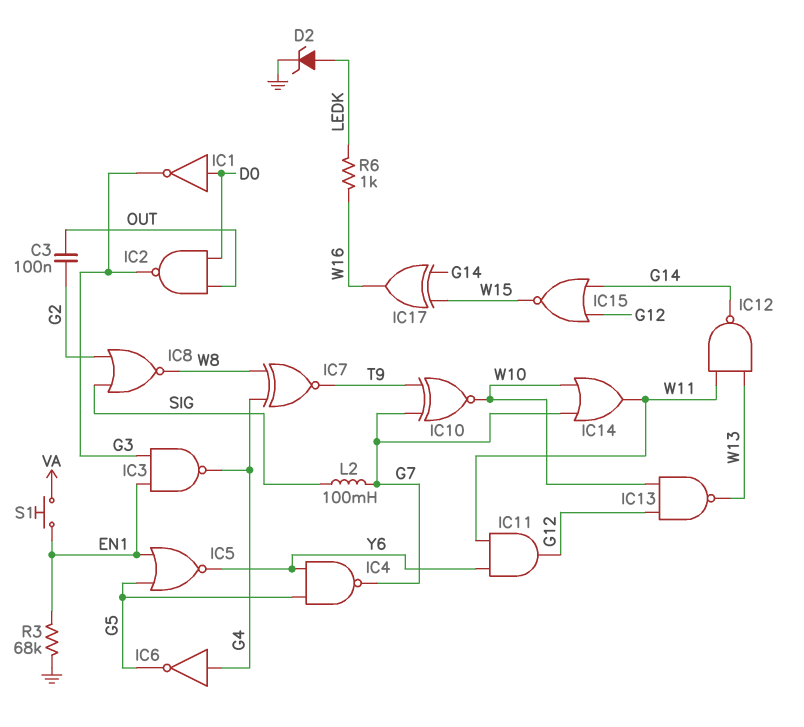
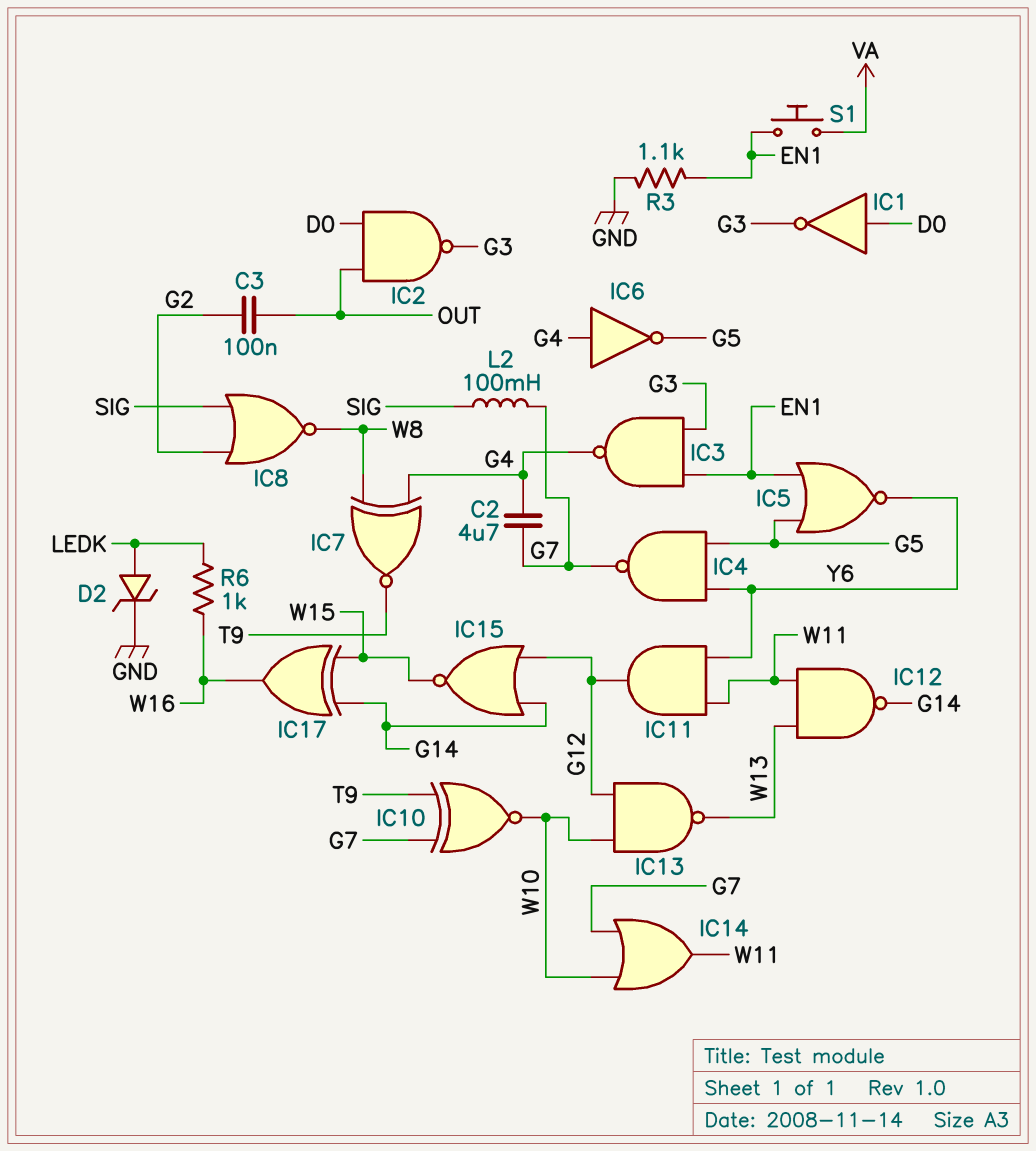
C2: none -> 4.7uF (G4, G7)
R3: 68k (EN1, GND) -> 1.1k (EN1, GND)

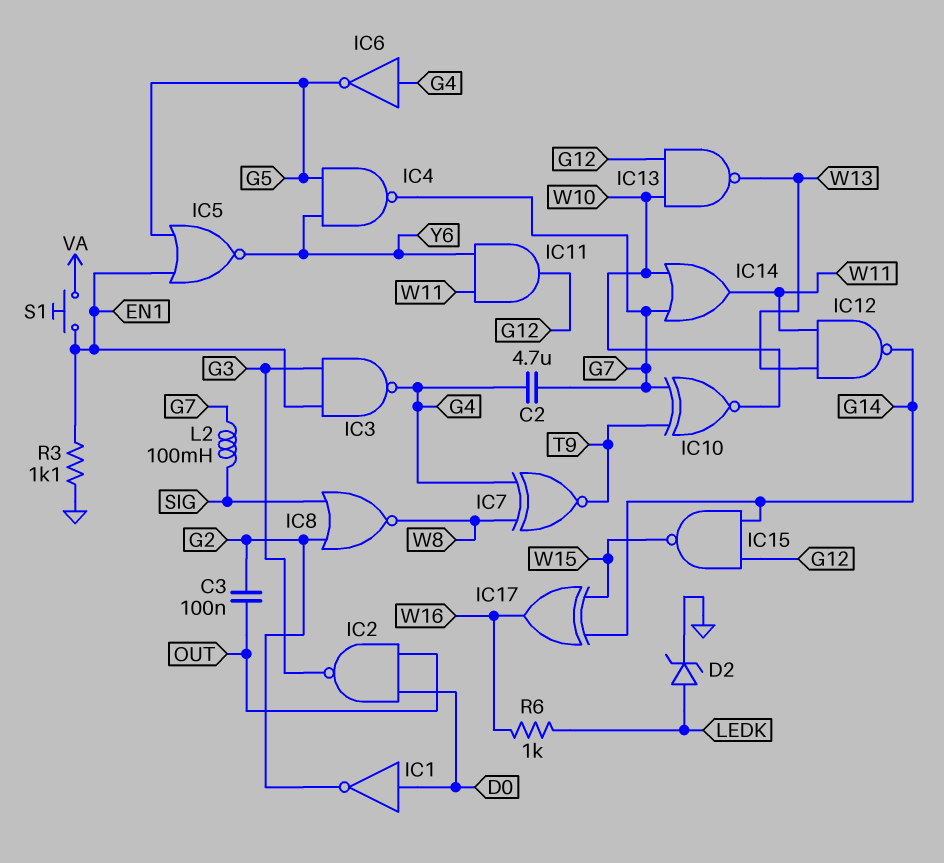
IC1: NOT (in D0, out G3) -> NOT (in D0, out G2)
IC15: NOR (in G12, in G14, out W15) -> NAND (in G12, in G14, out W15)

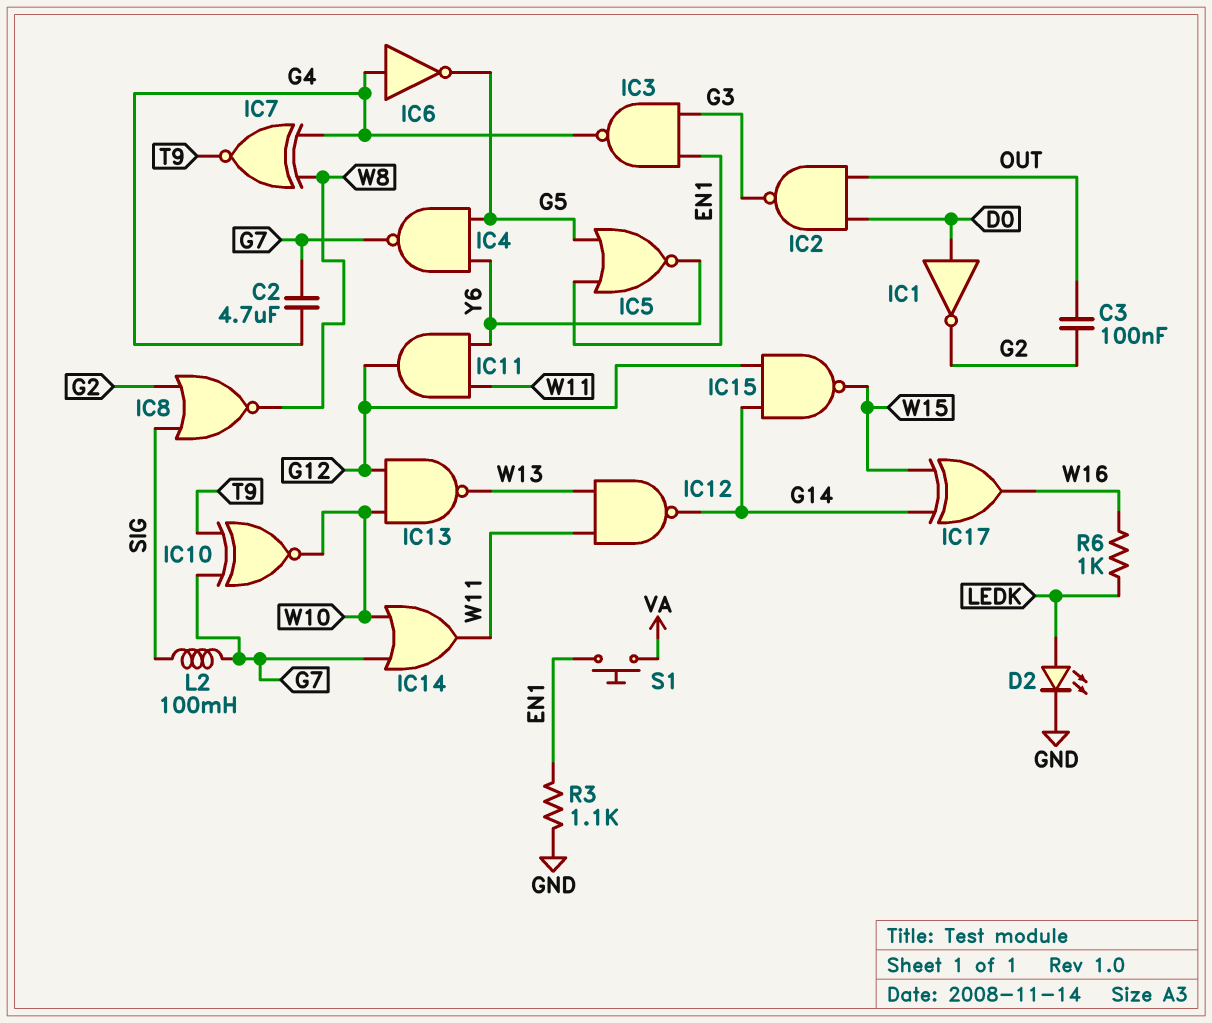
D2: zener (A LEDK, K GND) -> LED (A LEDK, K GND)

